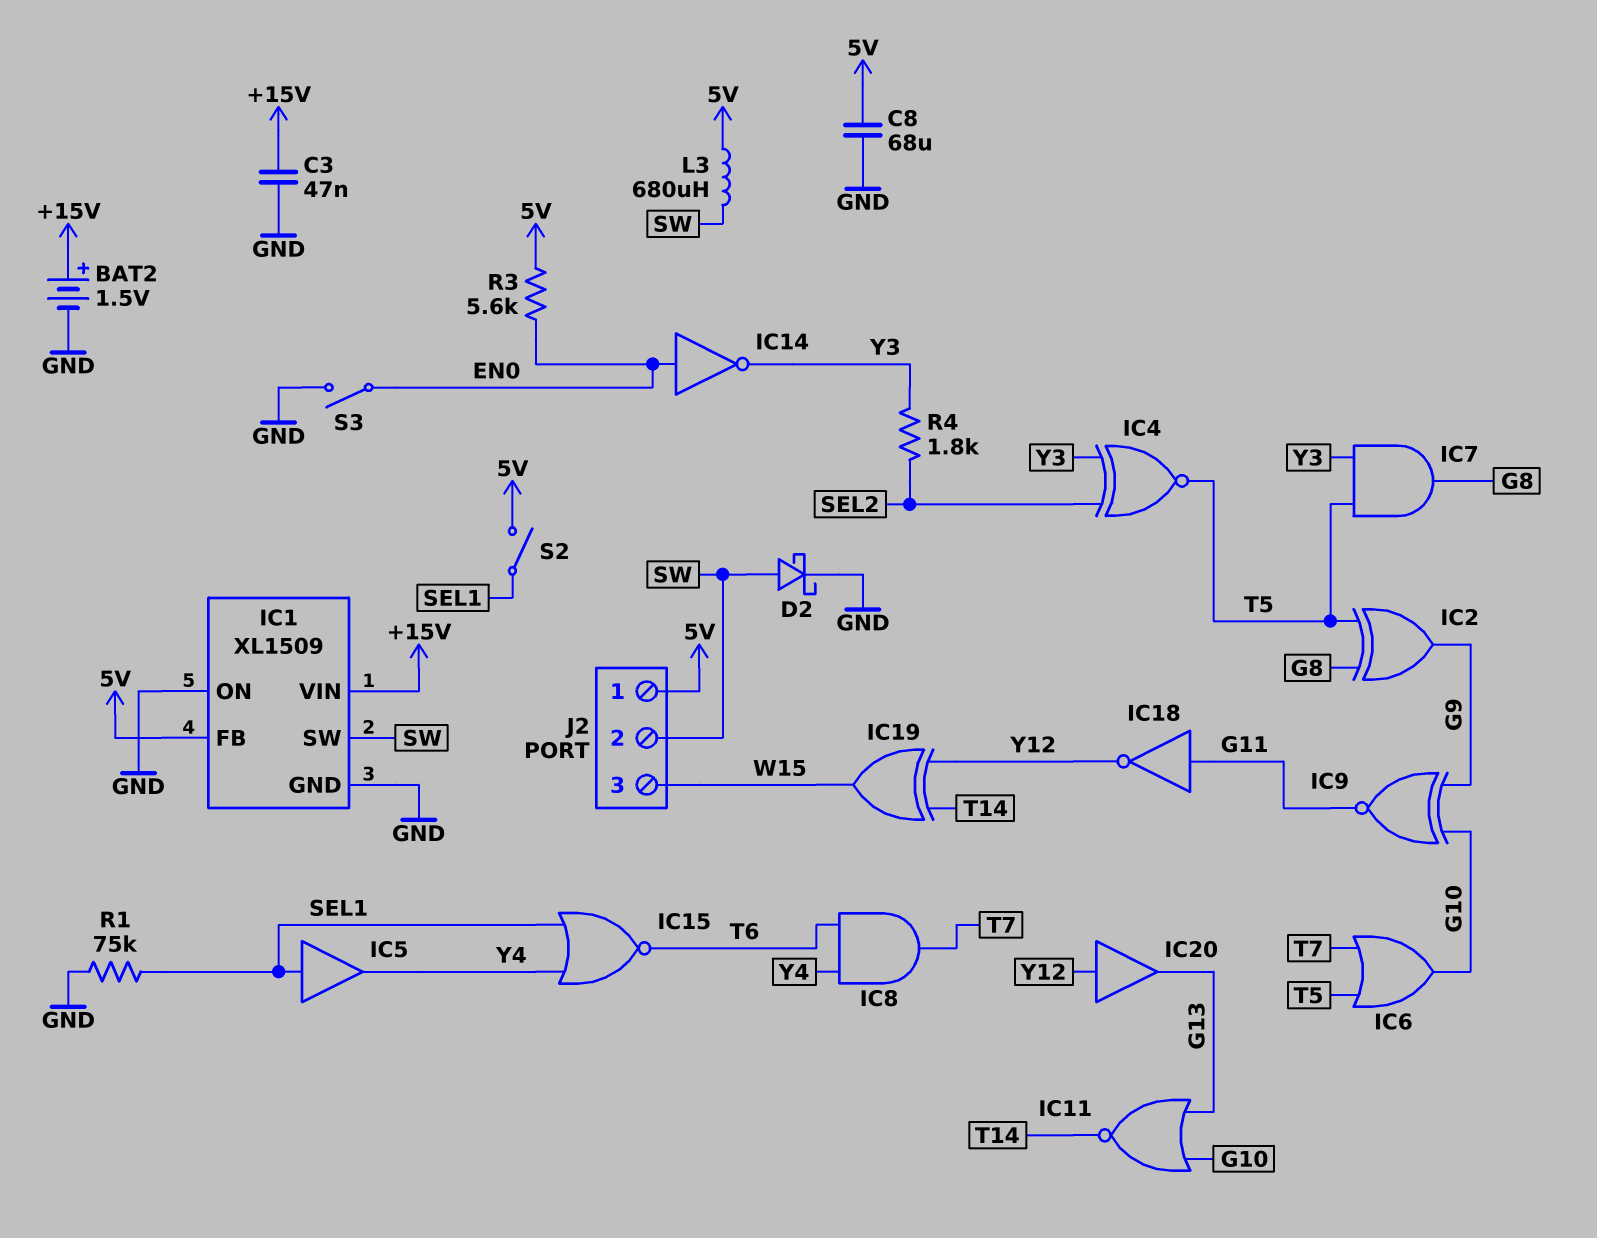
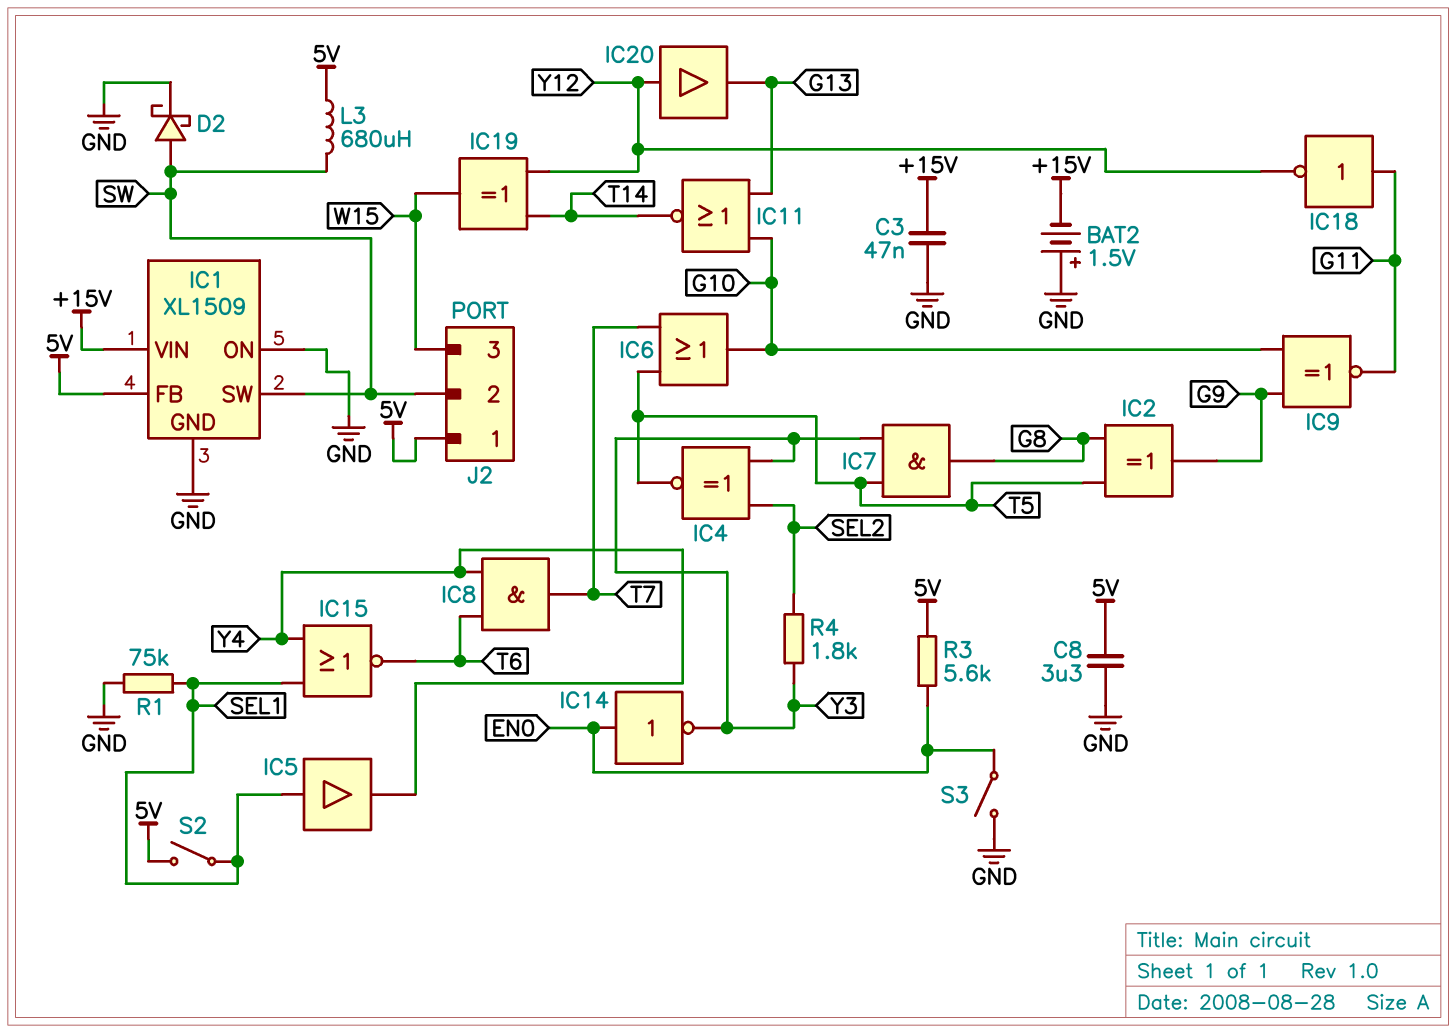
BAT2: 1.5V (plus +15V, minus GND) -> 1.5V (plus GND, minus +15V)
C8: 68uF (5V, GND) -> 3.3uF (5V, GND)

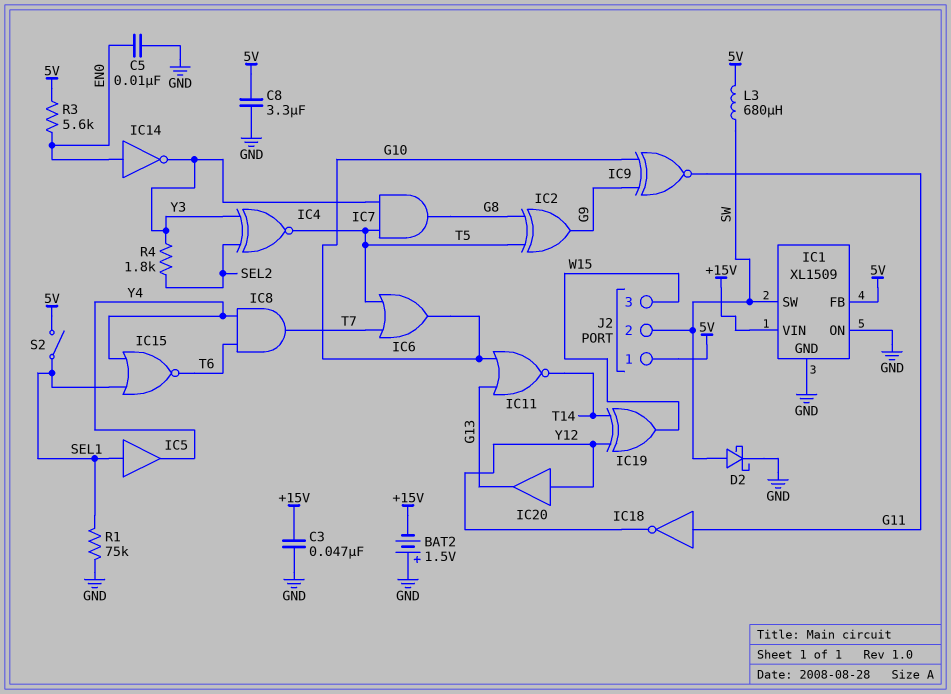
C5: none -> 10nF (EN0, GND)
S3: switch (EN0, GND) -> none

